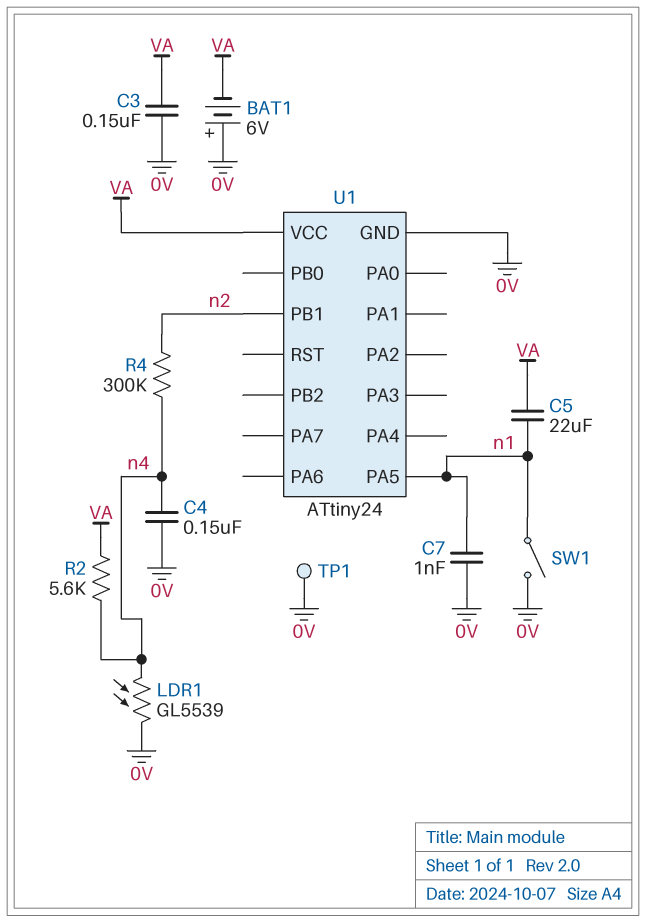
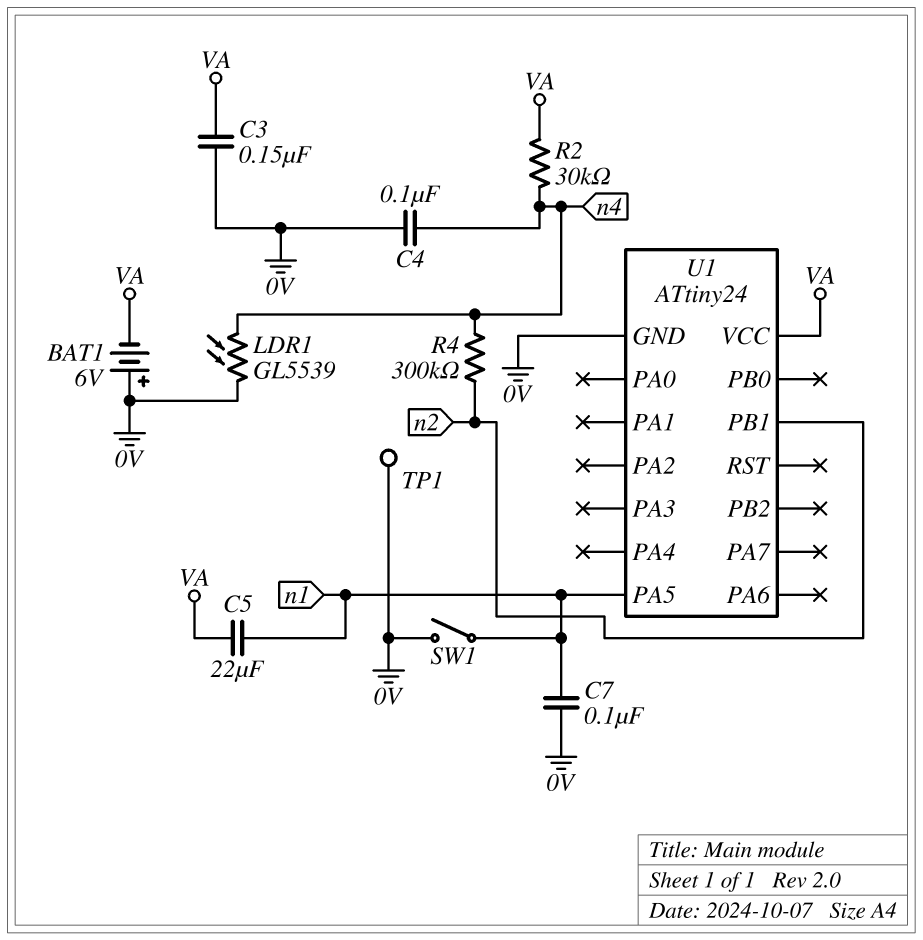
C4: 150nF (0V, n4) -> 100nF (0V, n4)
C7: 1nF (0V, n1) -> 100nF (0V, n1)
R2: 5.6k (VA, n4) -> 30k (VA, n4)

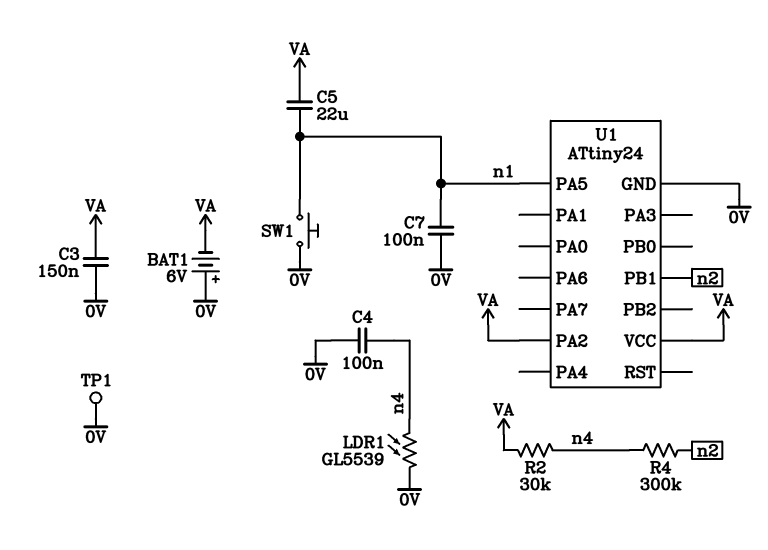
SW1: switch (0V, n1) -> button (0V, n1)
U1 pin PA2: none -> VA

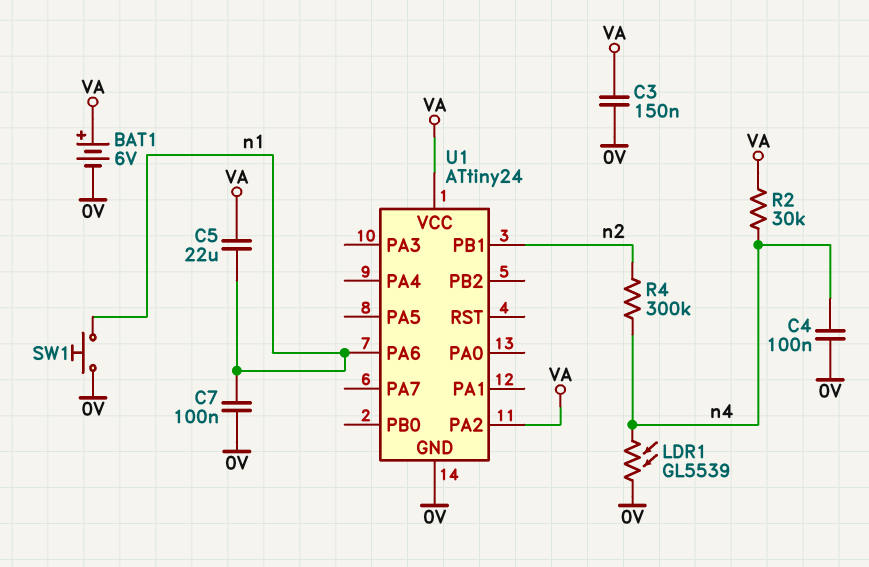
BAT1: 6V (plus 0V, minus VA) -> 6V (plus VA, minus 0V)
TP1: test point (0V) -> none
U1 pin PA5: n1 -> none
U1 pin PA6: none -> n1

